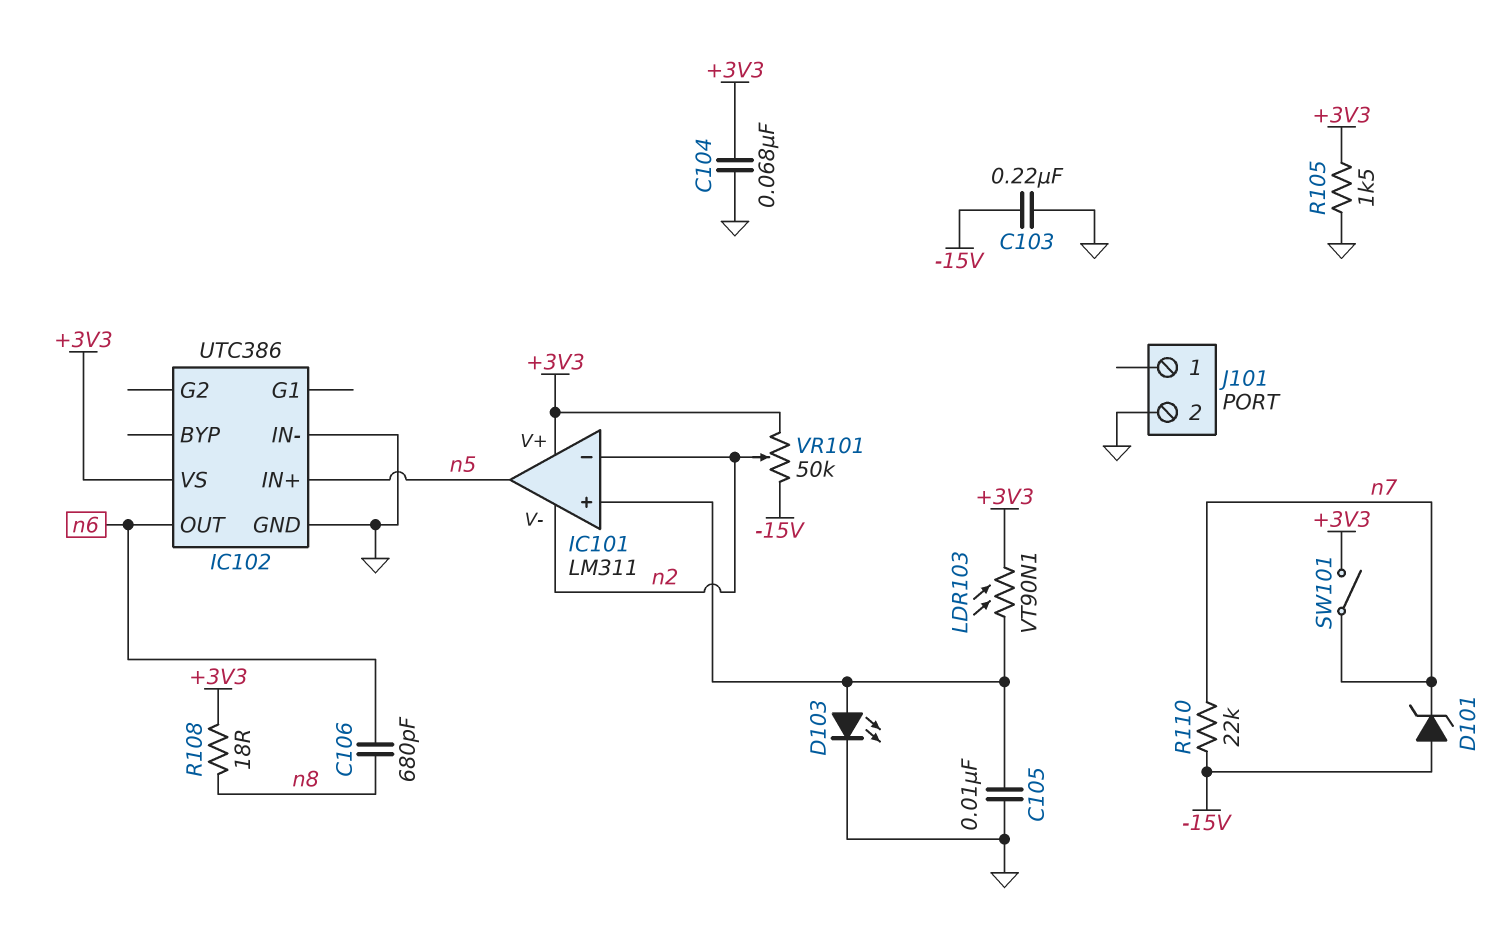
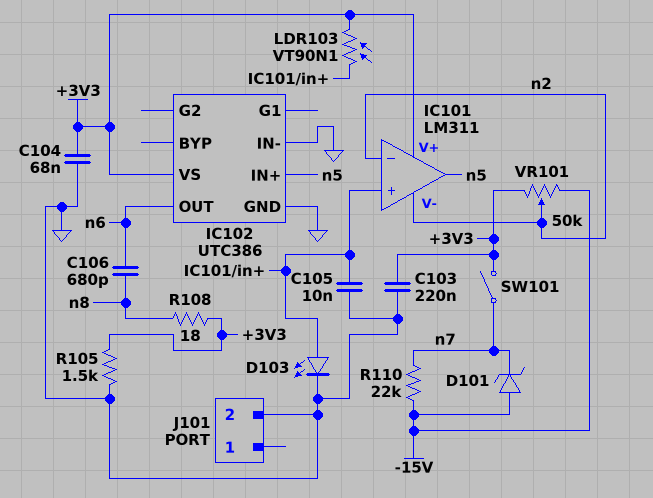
C103: 220nF (-15V, GND) -> 220nF (+3V3, GND)

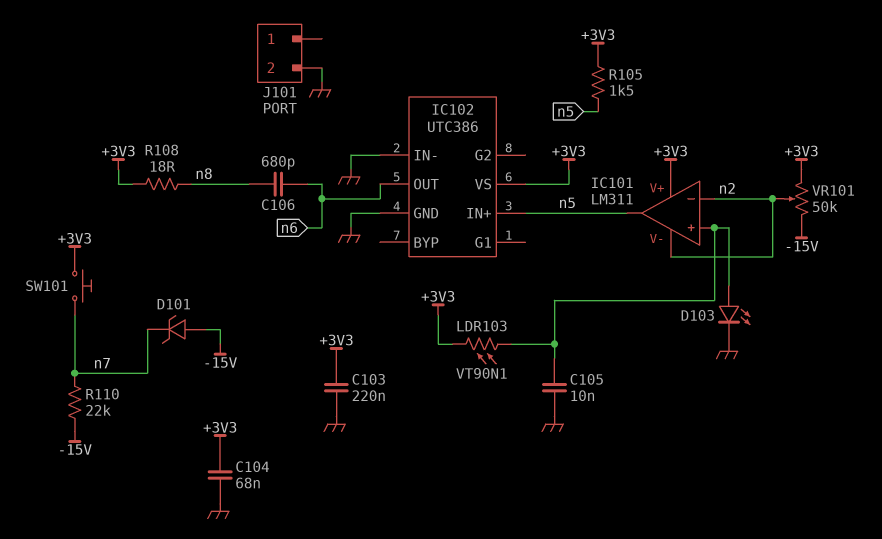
R105: 1.5k (+3V3, GND) -> 1.5k (+3V3, n5)
SW101: switch (+3V3, n7) -> button (+3V3, n7)

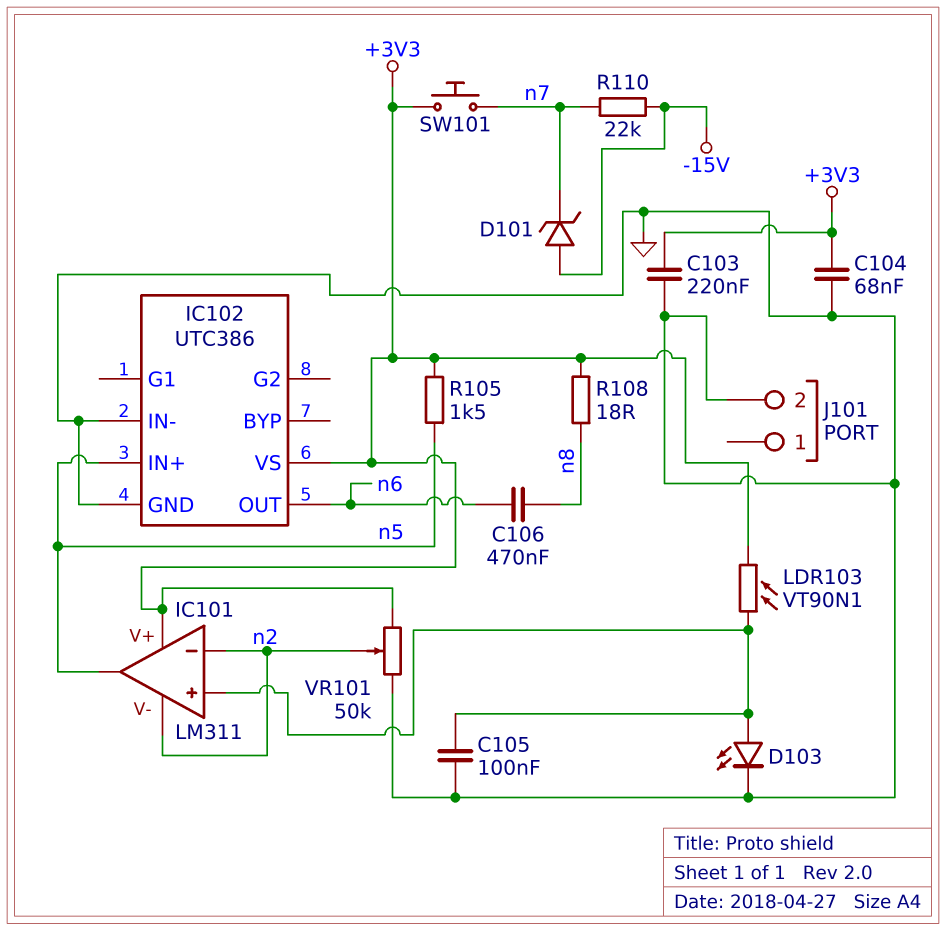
C105: 10nF (GND, IC101/in+) -> 100nF (GND, IC101/in+)
C106: 680pF (n6, n8) -> 470nF (n6, n8)
VR101: 50k (+3V3, -15V, wiper n2) -> 50k (+3V3, GND, wiper n2)

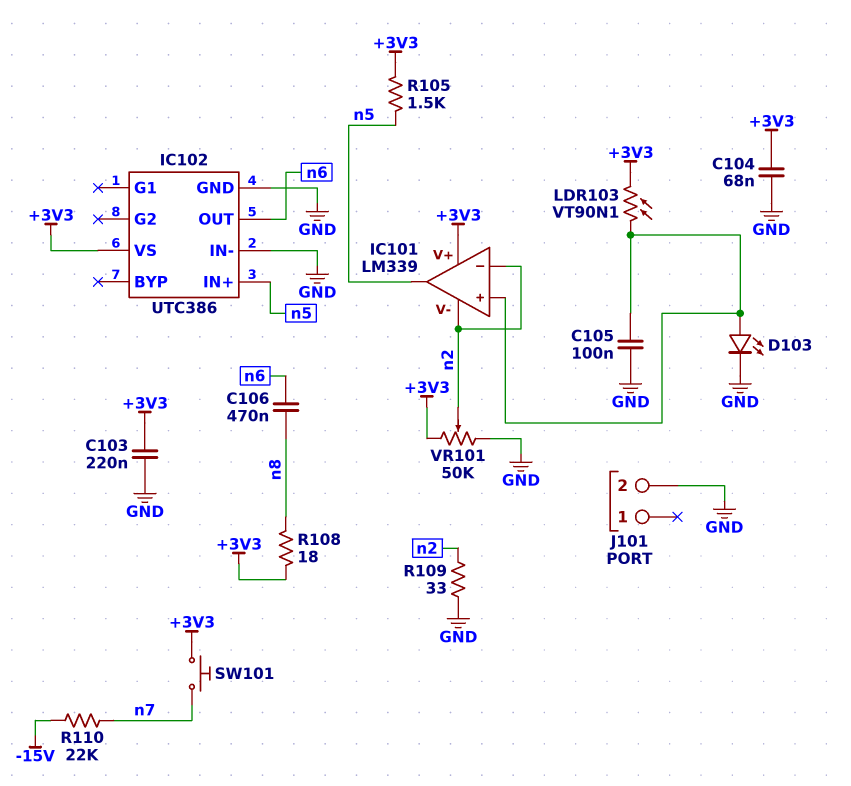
D101: zener (A -15V, K n7) -> none
IC101: LM311 -> LM339
R109: none -> 33 (GND, n2)

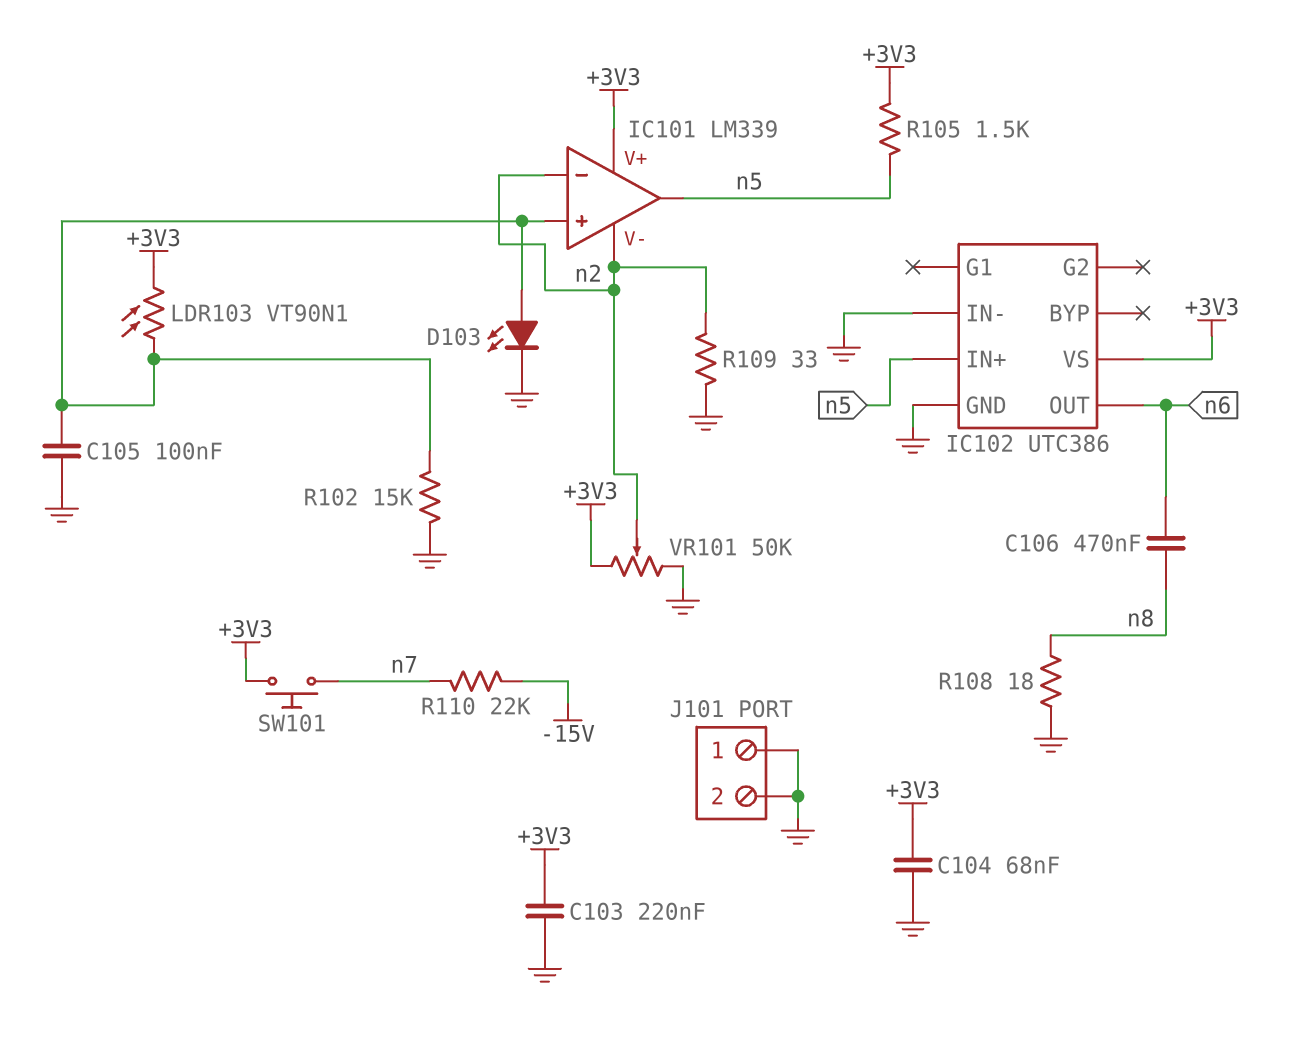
J101 pin 1: none -> GND
R102: none -> 15k (GND, IC101/in+)
R108: 18 (+3V3, n8) -> 18 (GND, n8)

